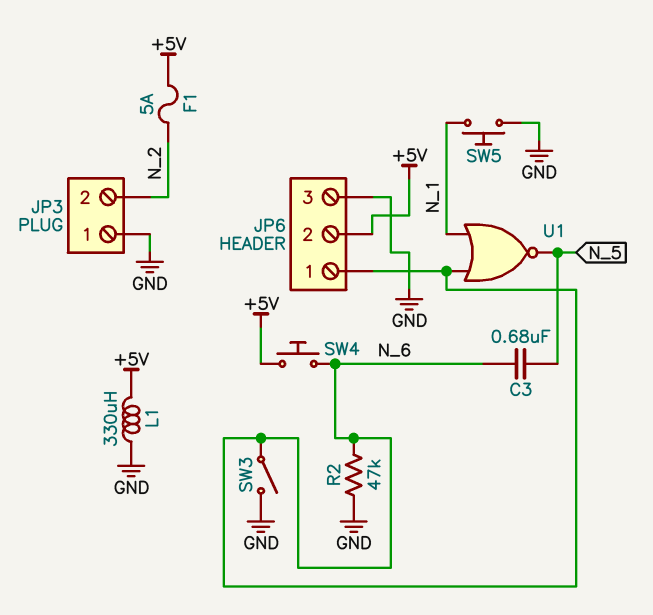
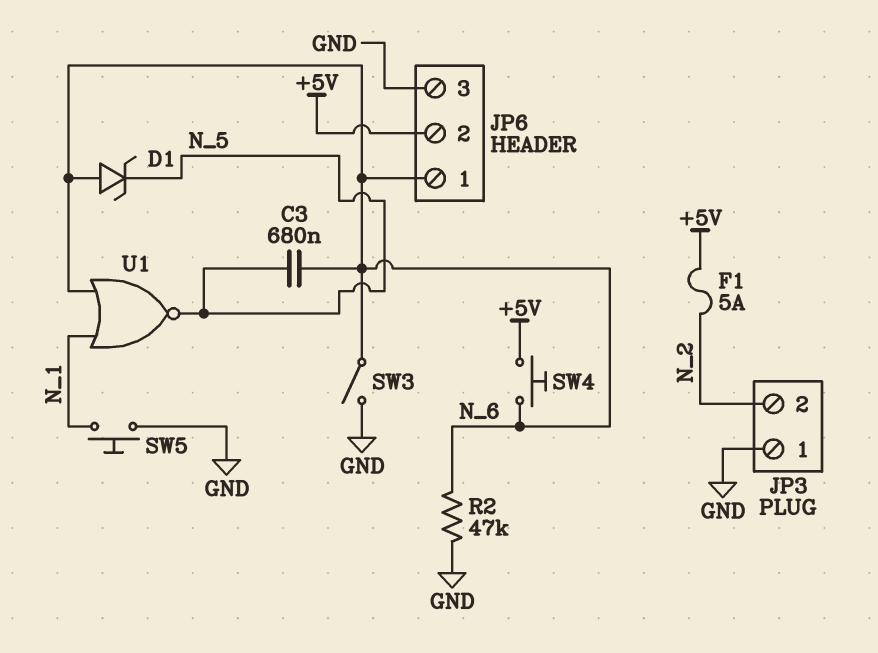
D1: none -> zener (A N_6, K N_5)
L1: 330uH (+5V, GND) -> none

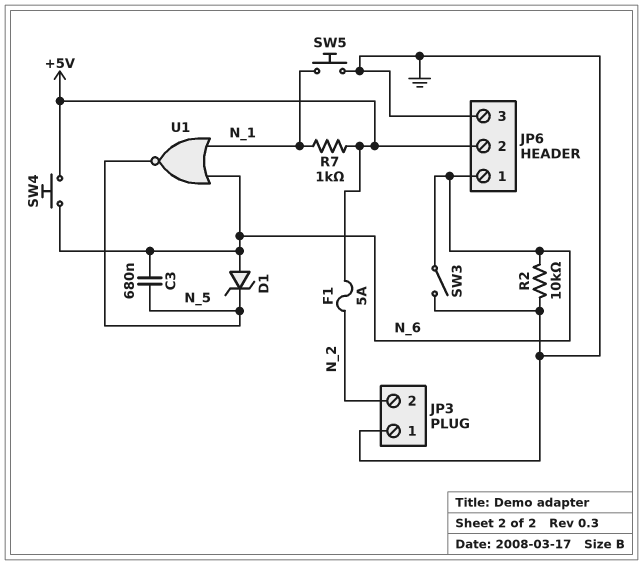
R2: 47k (GND, N_6) -> 10k (GND, N_6)
R7: none -> 1k (+5V, N_1)

